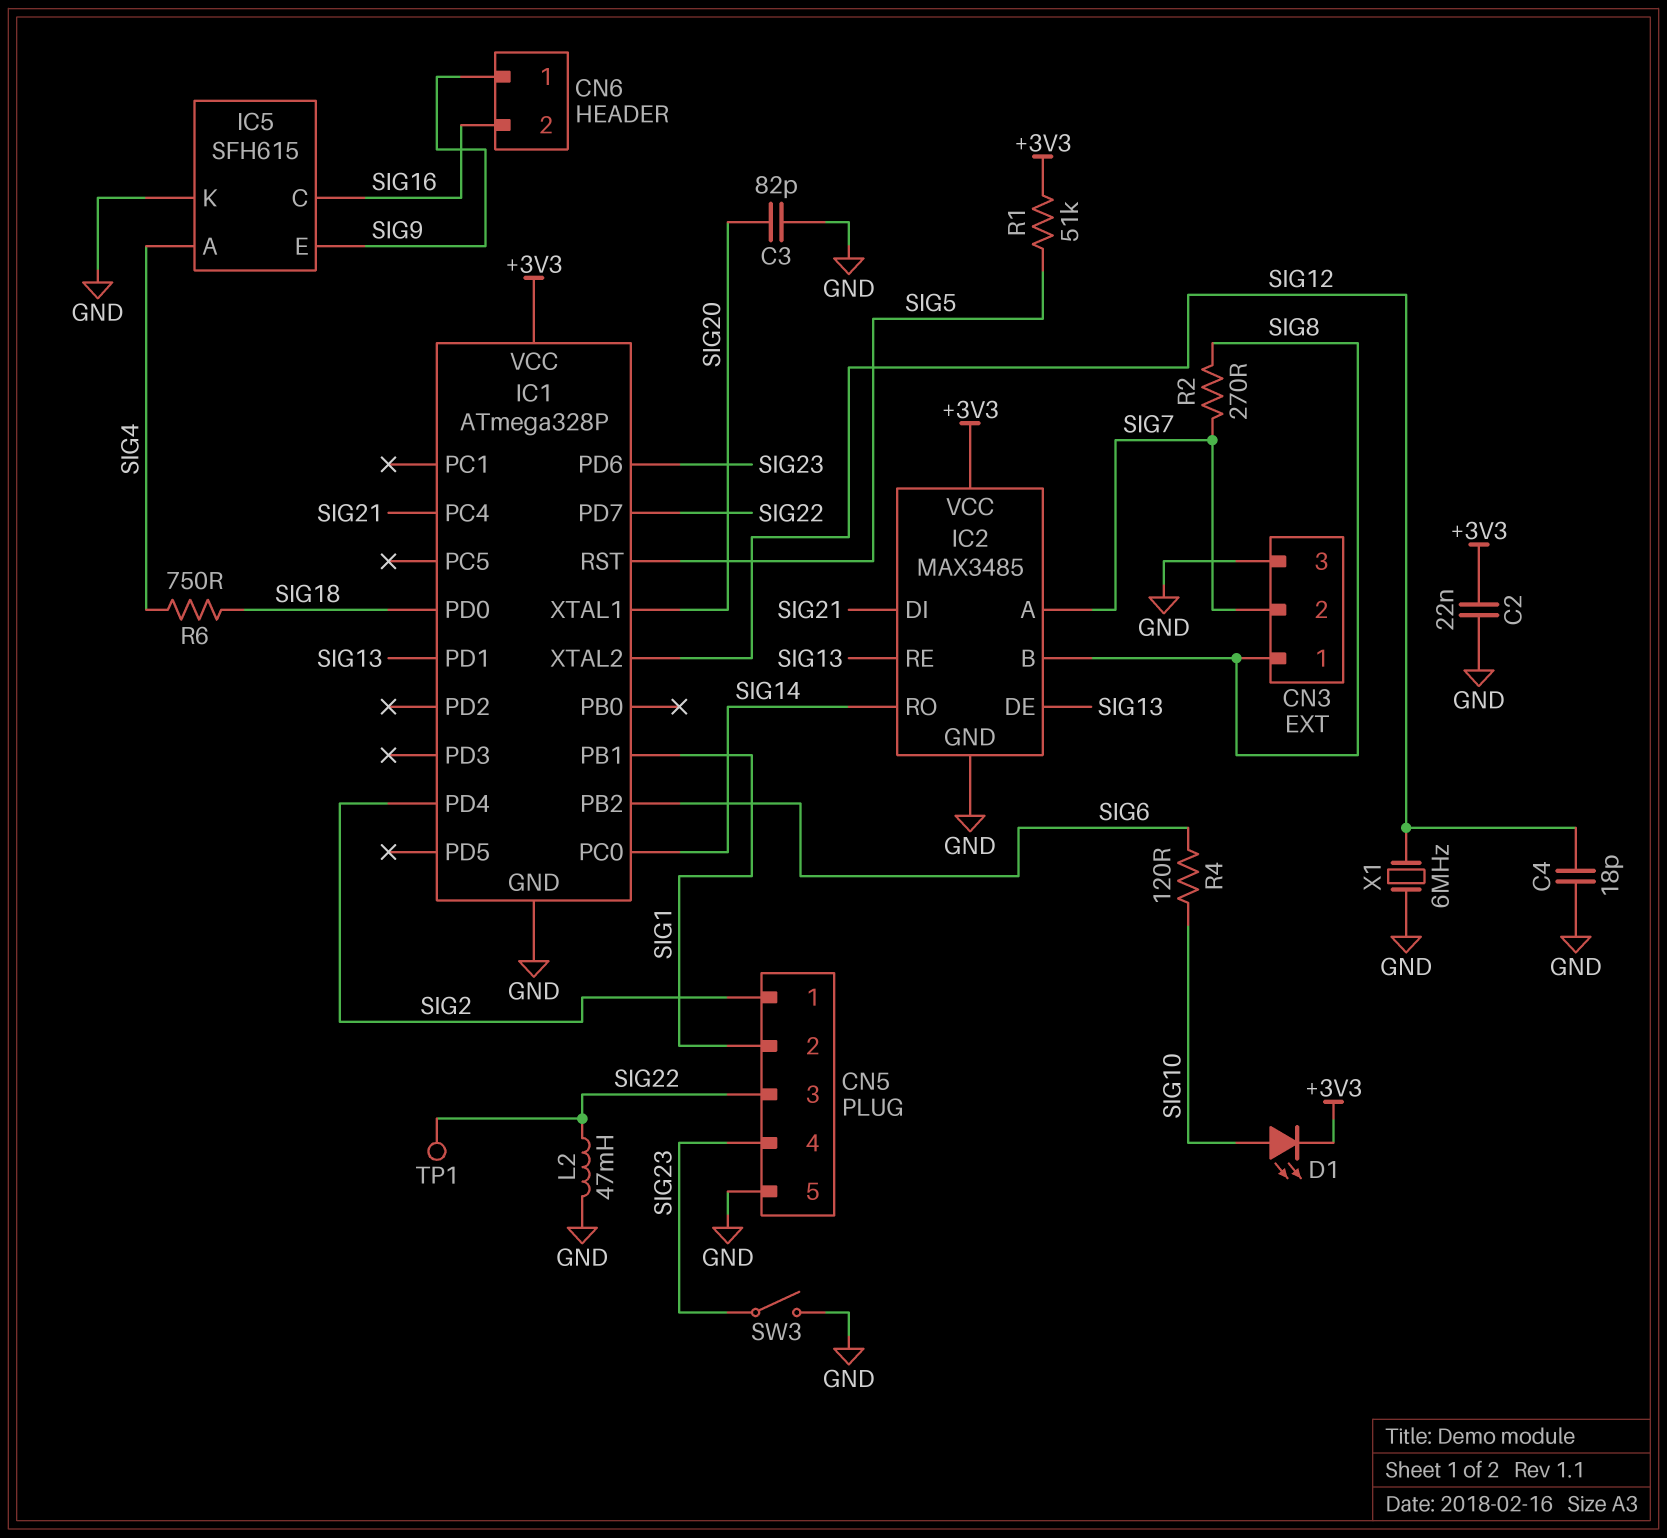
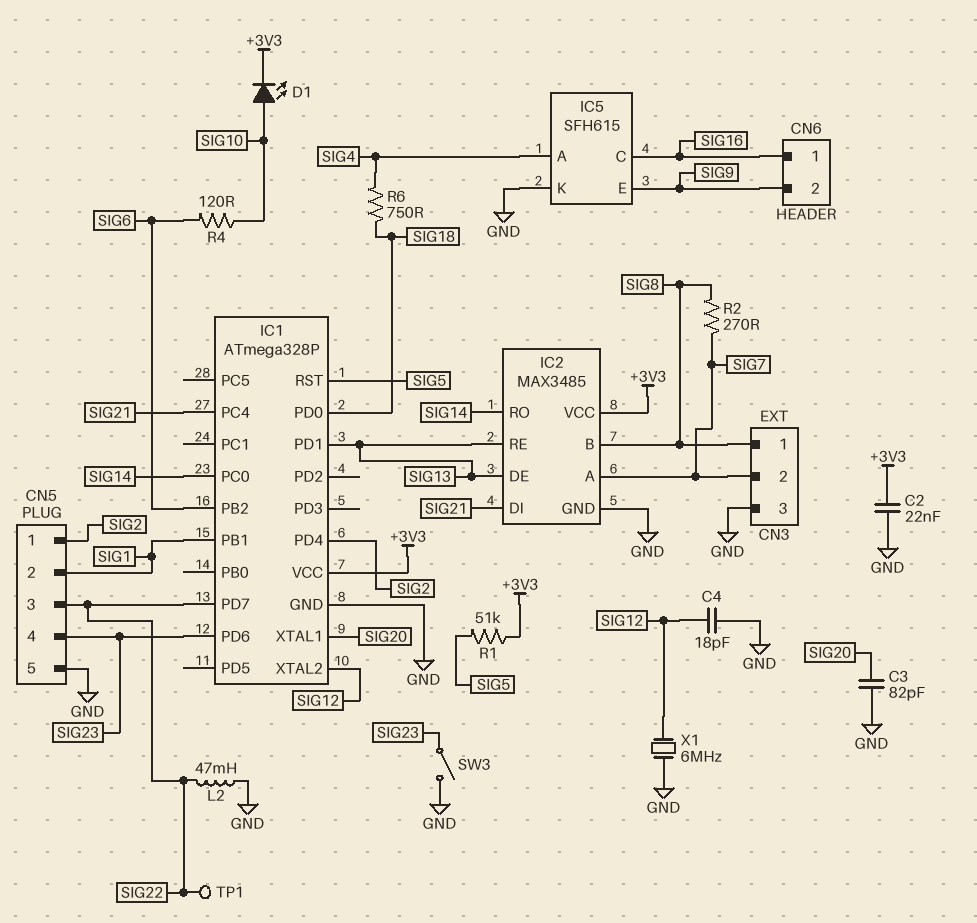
CN6 pin 1: SIG9 -> SIG16
CN6 pin 2: SIG16 -> SIG9

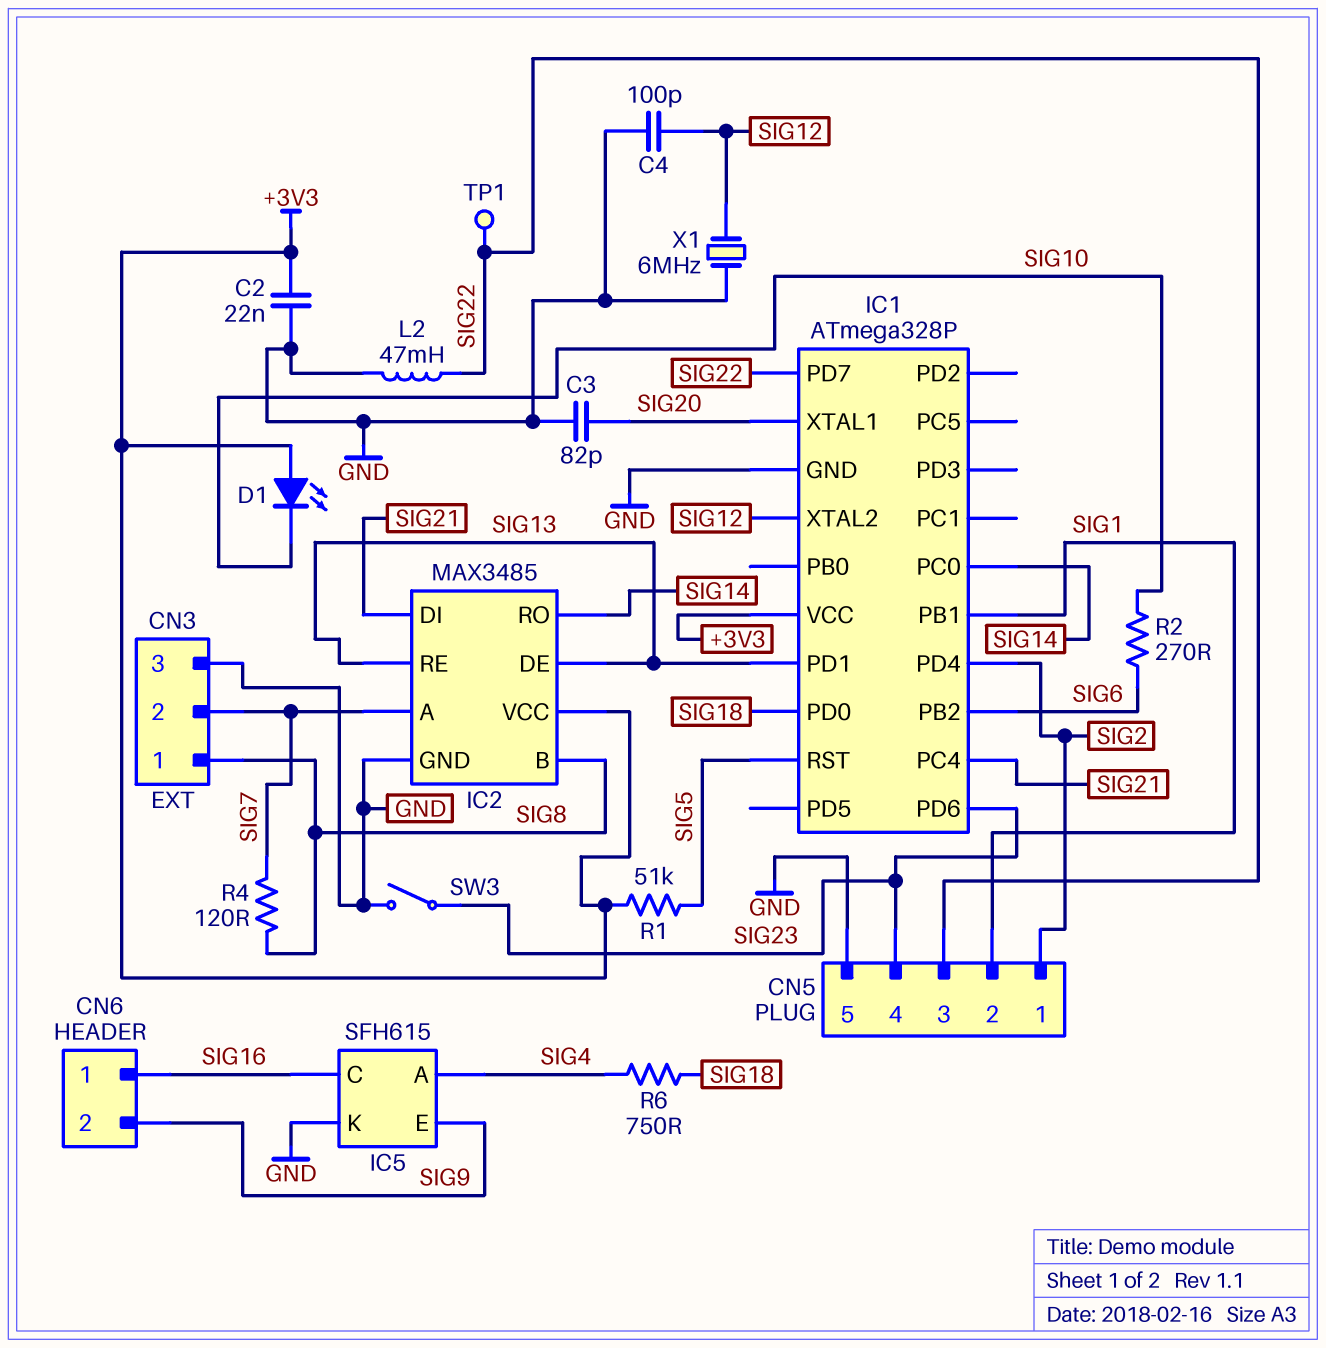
C4: 18pF (GND, SIG12) -> 100pF (GND, SIG12)
D1: LED (A SIG10, K +3V3) -> LED (A +3V3, K SIG10)
R2: 270 (SIG7, SIG8) -> 270 (SIG6, SIG10)
R4: 120 (SIG6, SIG10) -> 120 (SIG7, SIG8)

